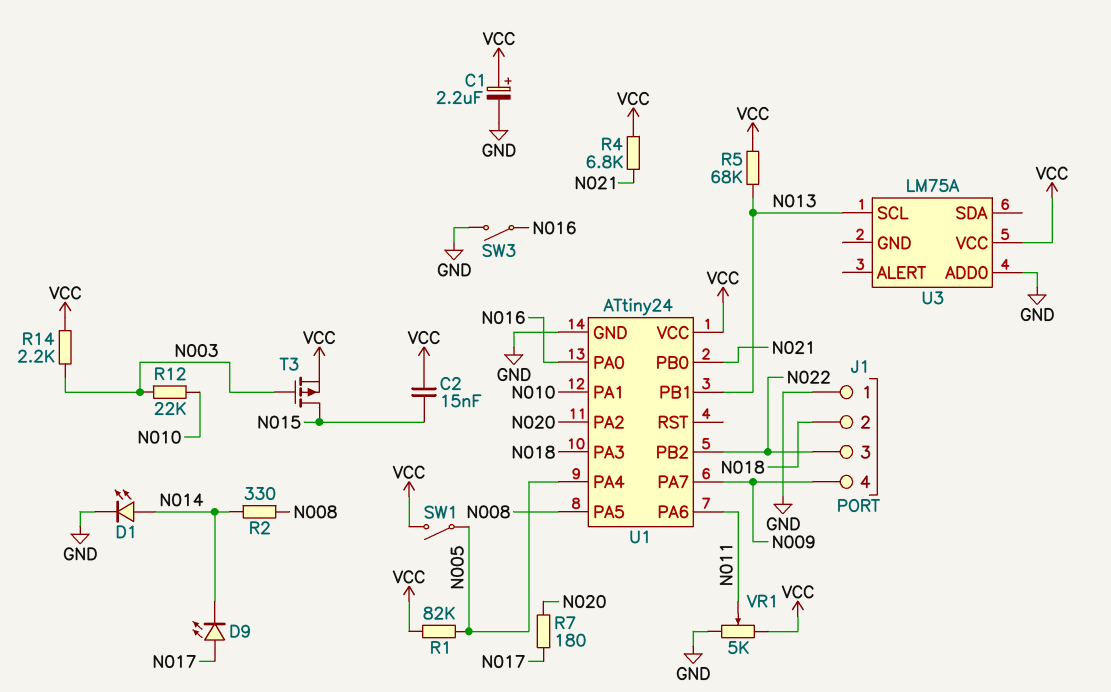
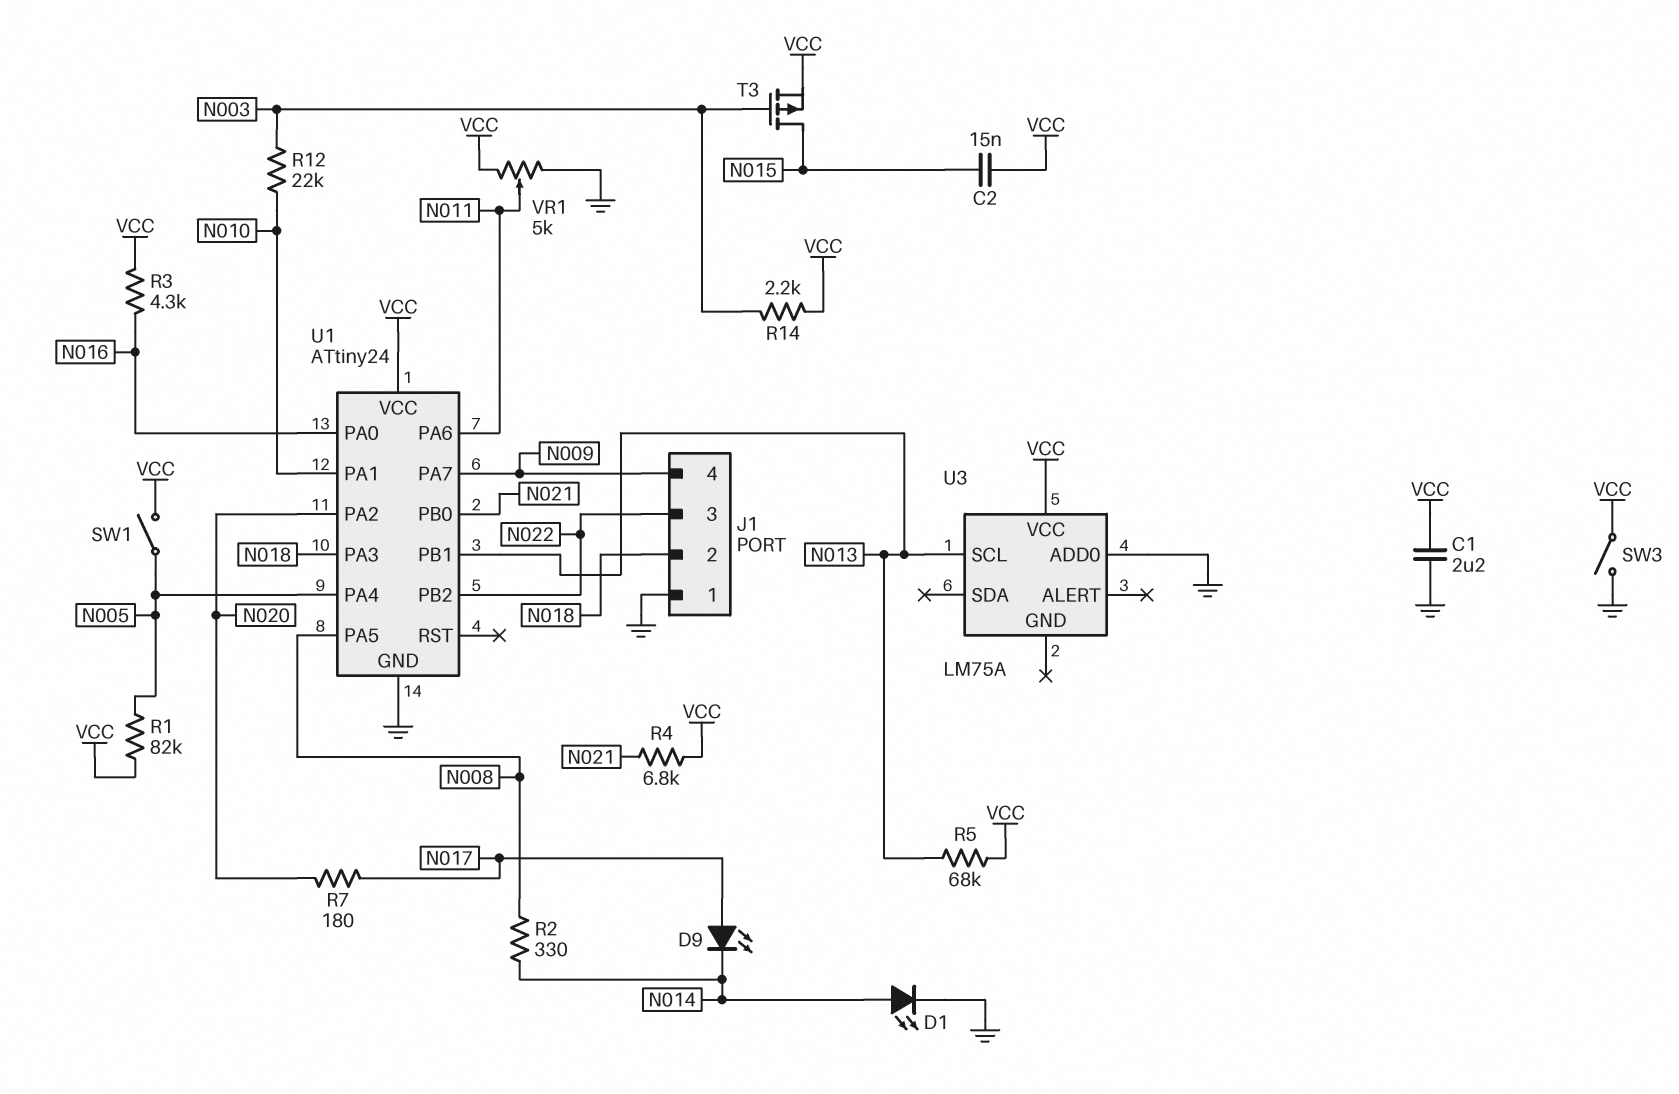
C1: 2.2uF (plus VCC, minus GND) -> 2.2uF (GND, VCC)
R3: none -> 4.3k (N016, VCC)
SW3: switch (GND, N016) -> switch (GND, VCC)

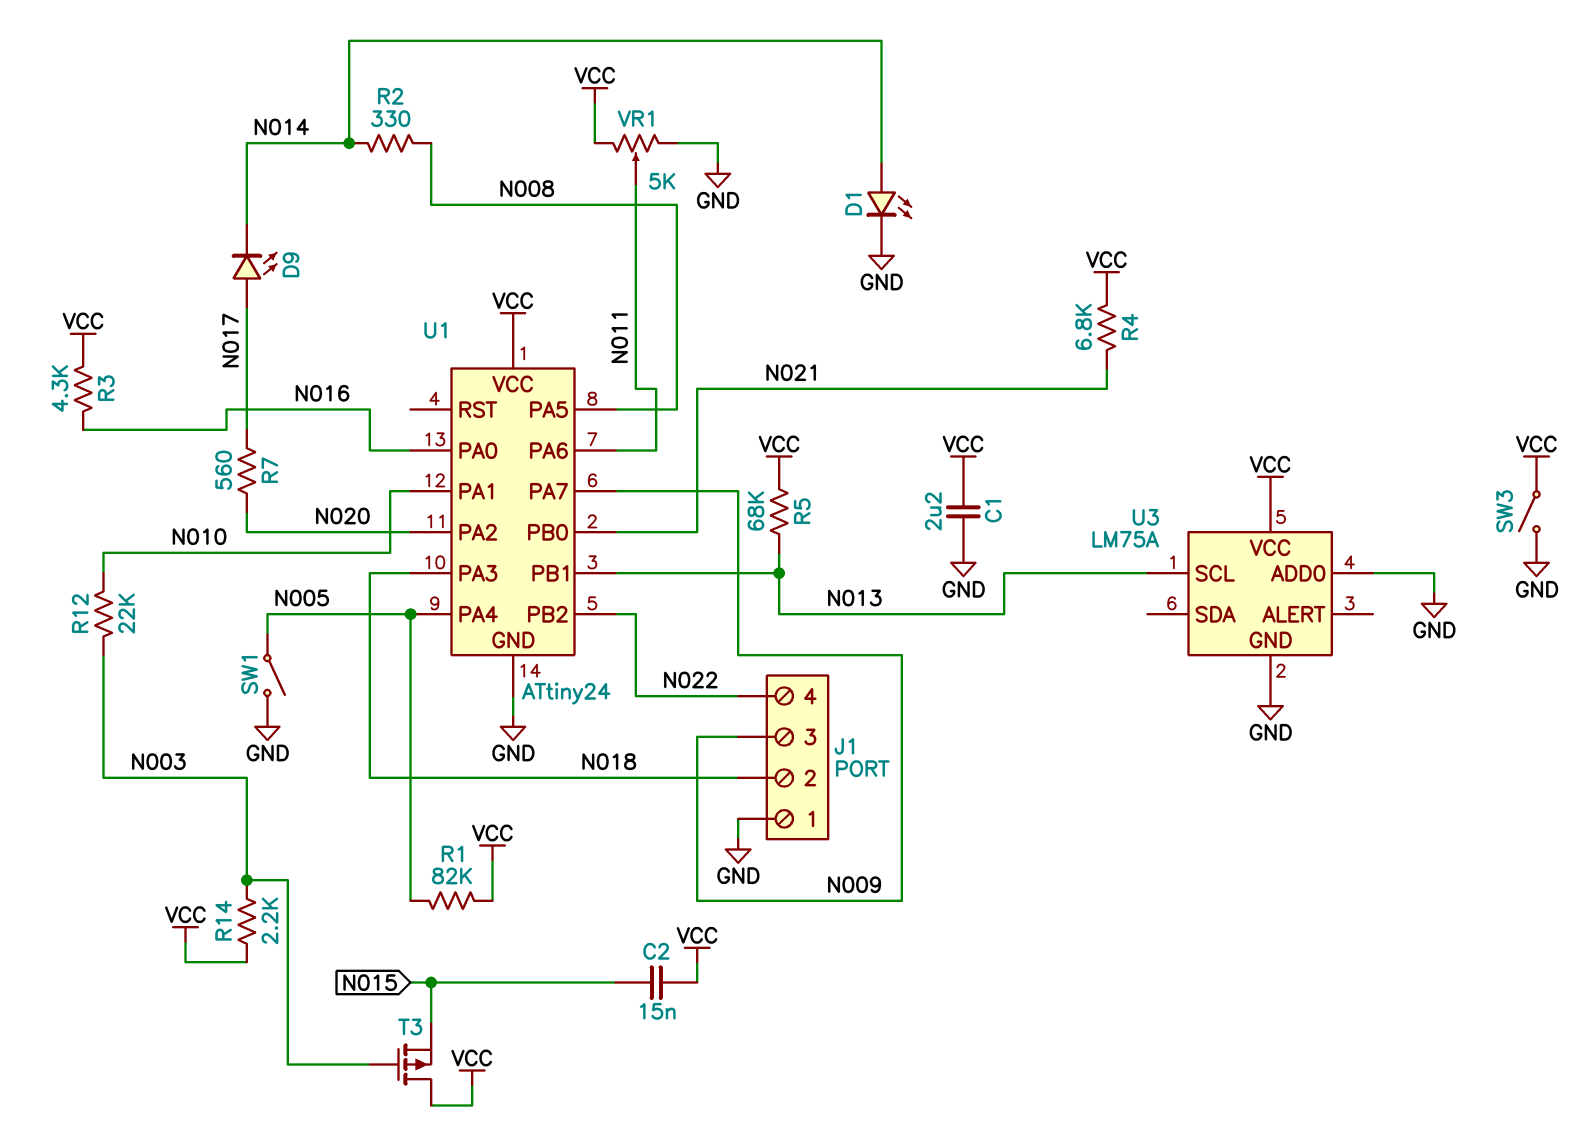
J1 pin 3: N022 -> N009
J1 pin 4: N009 -> N022
R7: 180 (N017, N020) -> 560 (N017, N020)
SW1: switch (N005, VCC) -> switch (GND, N005)
T3: PMOS (G N003, D N015, S VCC) -> PMOS (G N003, D VCC, S N015)
U3 pin GND: none -> GND

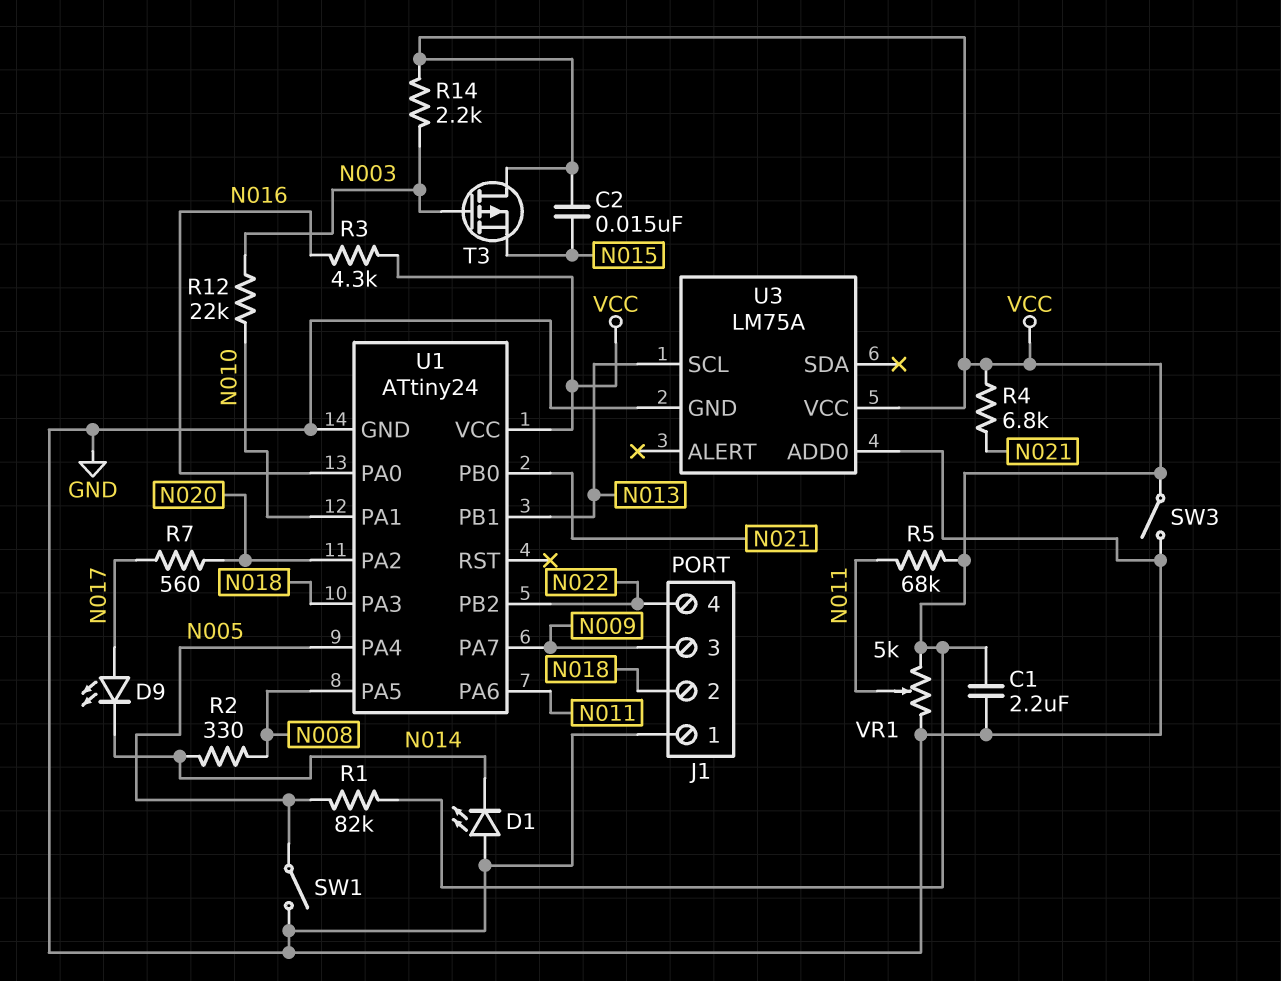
D1: LED (A N014, K GND) -> LED (A GND, K N014)
R5: 68k (N013, VCC) -> 68k (N011, VCC)

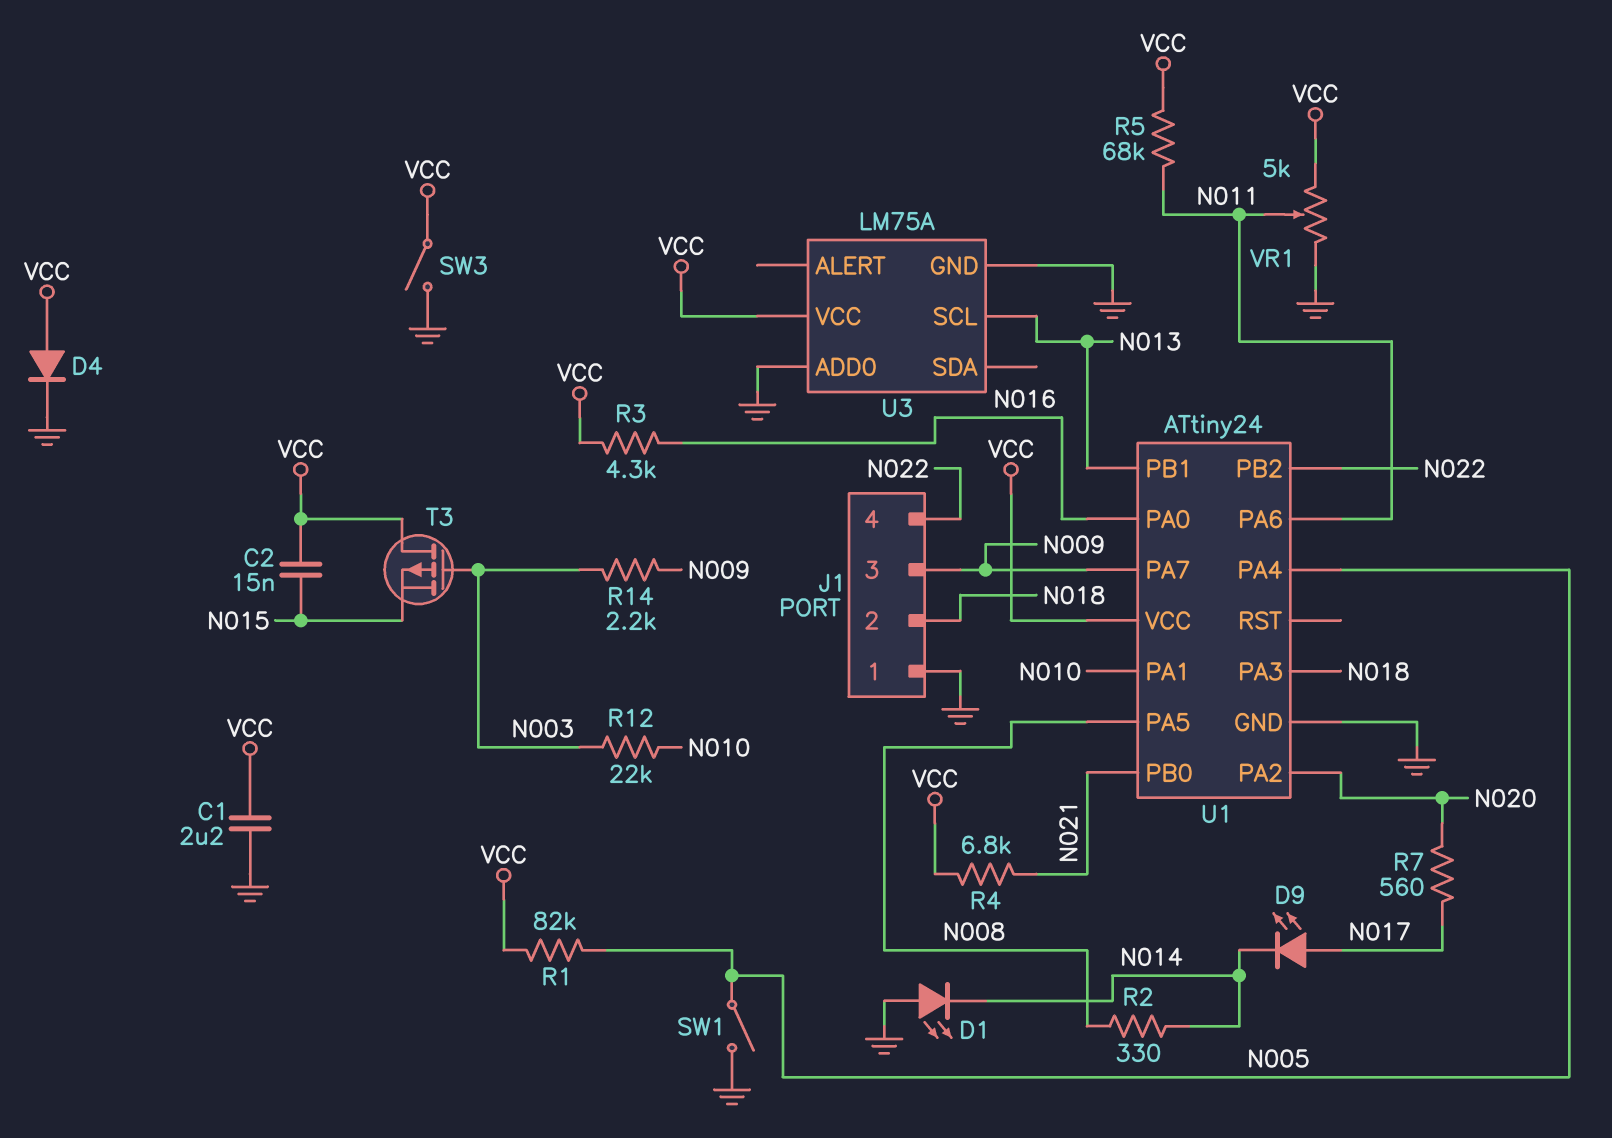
D4: none -> diode (A VCC, K GND)
R14: 2.2k (N003, VCC) -> 2.2k (N003, N009)

